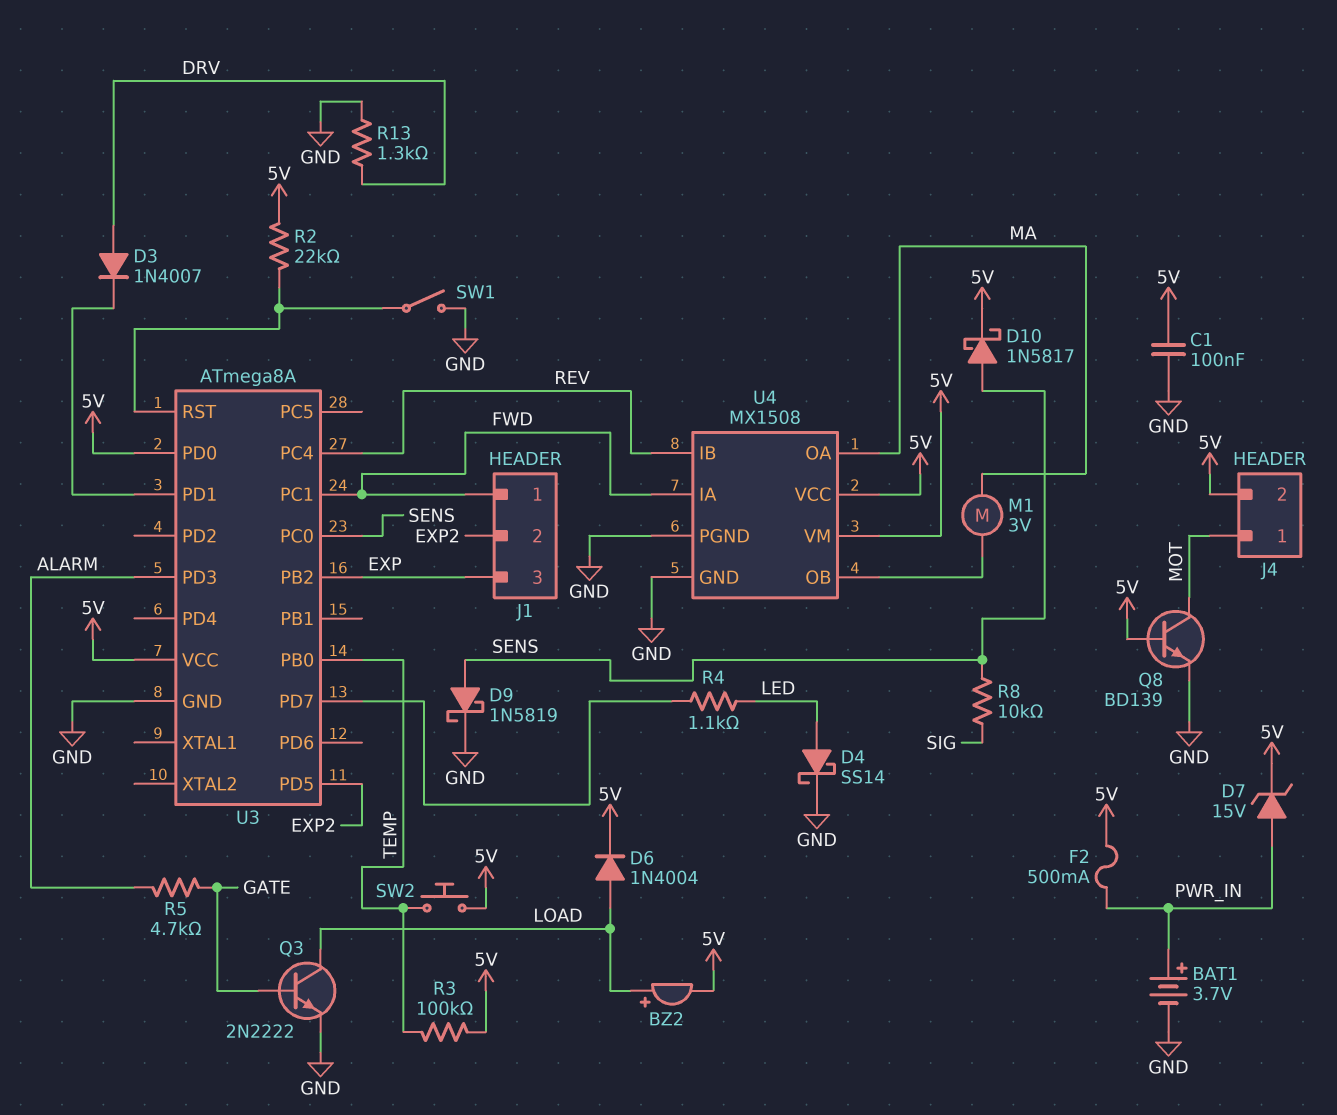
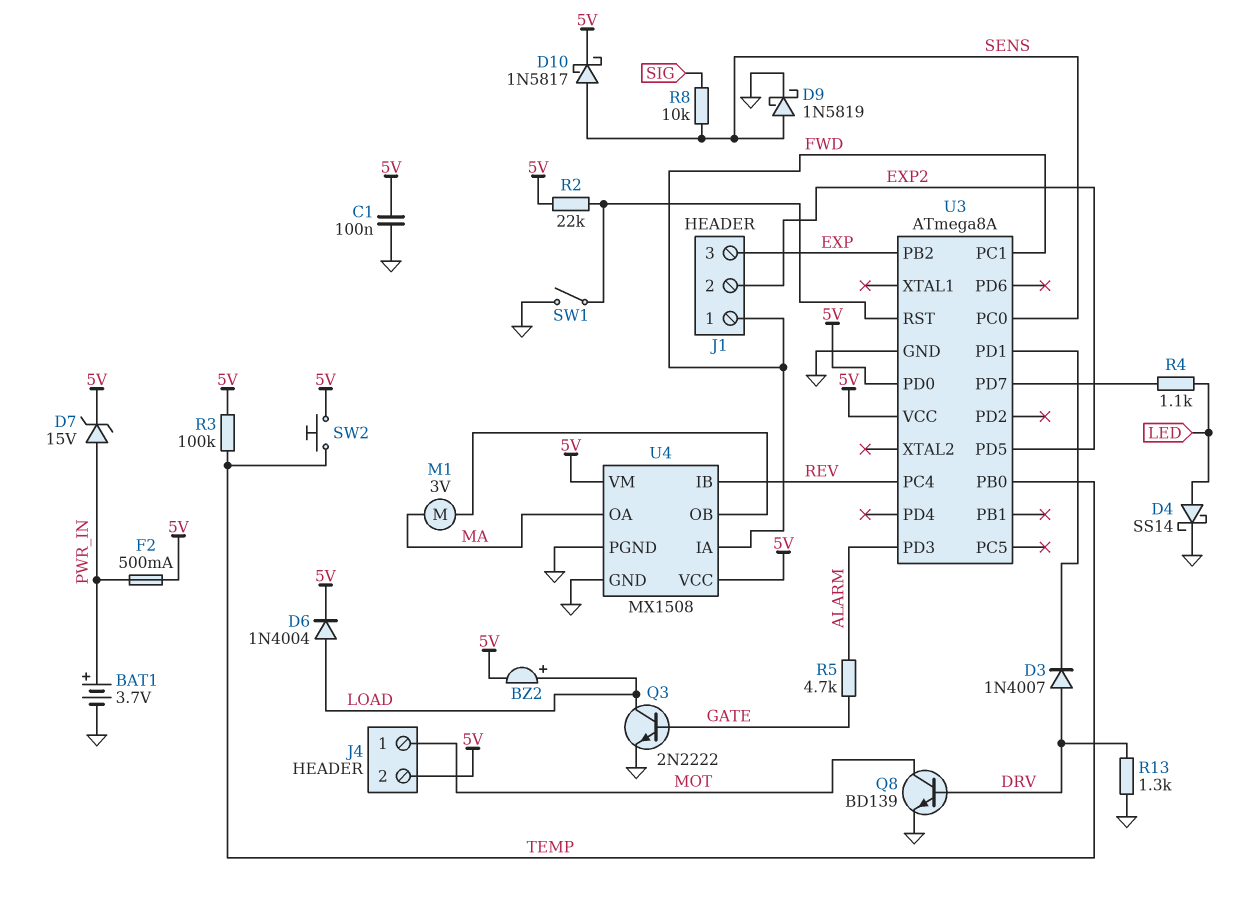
Q8: NPN BD139 (B 5V, C MOT, E GND) -> NPN BD139 (B DRV, C MOT, E GND)

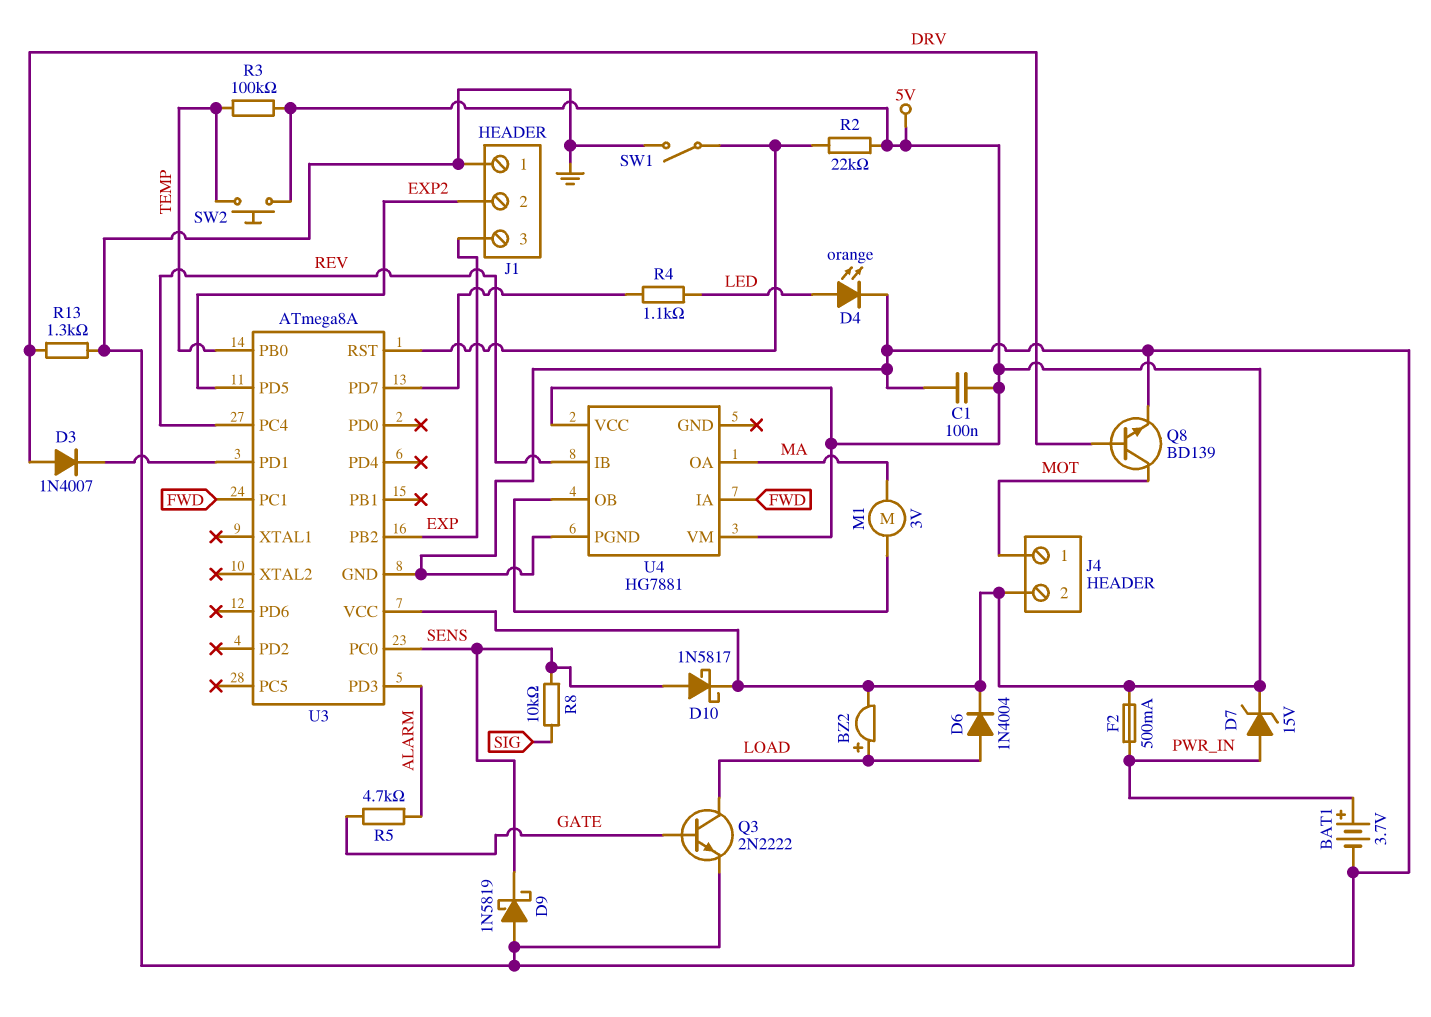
D4: schottky SS14 (A LED, K GND) -> LED orange (A LED, K GND)
D9: schottky 1N5819 (A SENS, K GND) -> schottky 1N5819 (A GND, K SENS)
J1 pin 1: FWD -> GND
U3 pin PD0: 5V -> none
U4: MX1508 -> HG7881
U4 pin GND: GND -> none

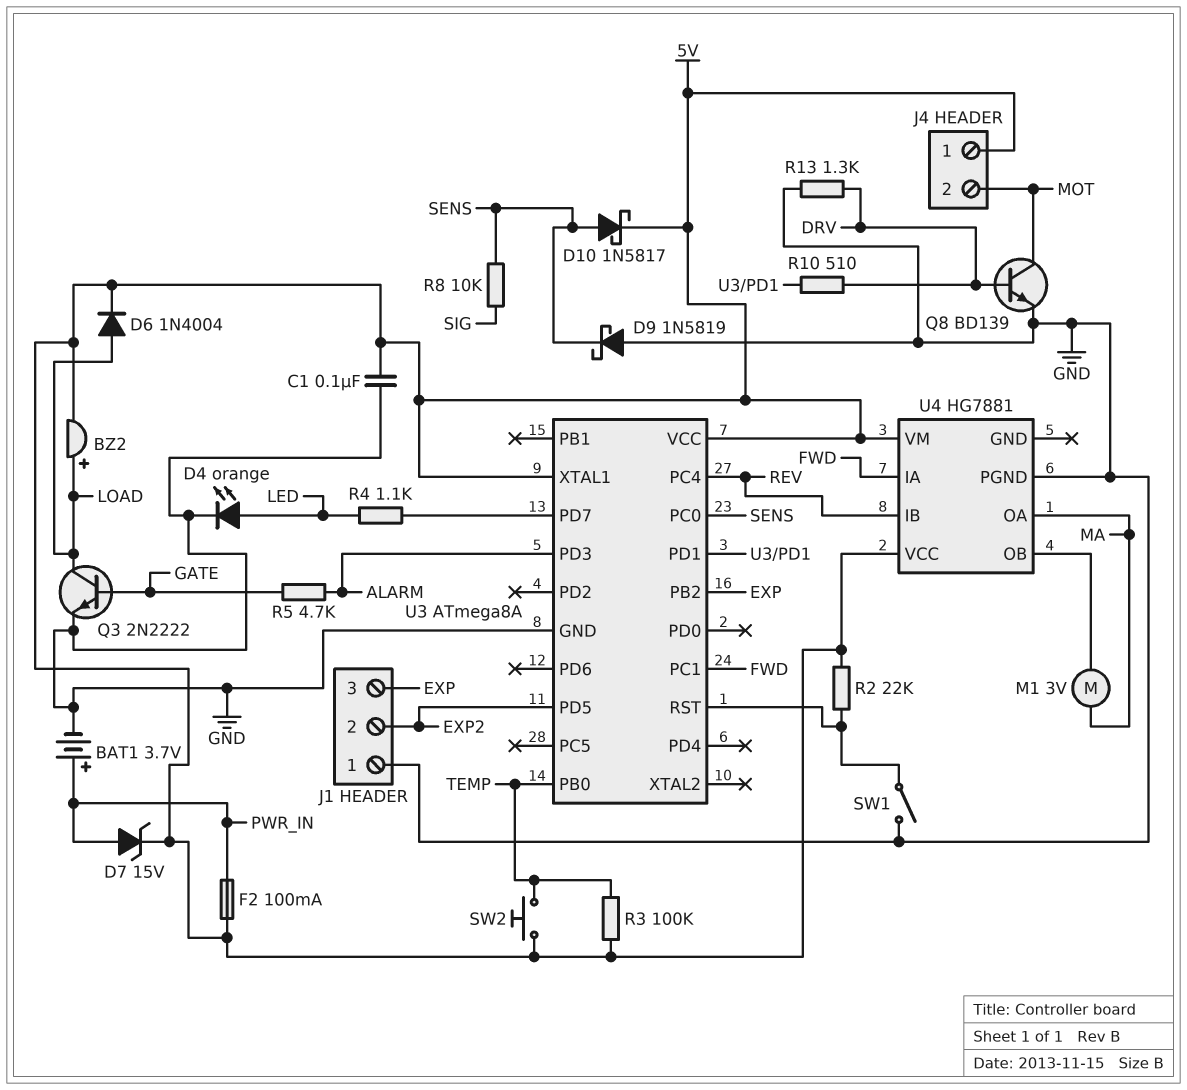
D3: diode 1N4007 (A DRV, K U3/PD1) -> none
F2: 500mA (5V, PWR_IN) -> 100mA (5V, PWR_IN)
J4 pin 1: MOT -> 5V
J4 pin 2: 5V -> MOT
R10: none -> 510 (DRV, U3/PD1)
U3 pin XTAL1: none -> 5V

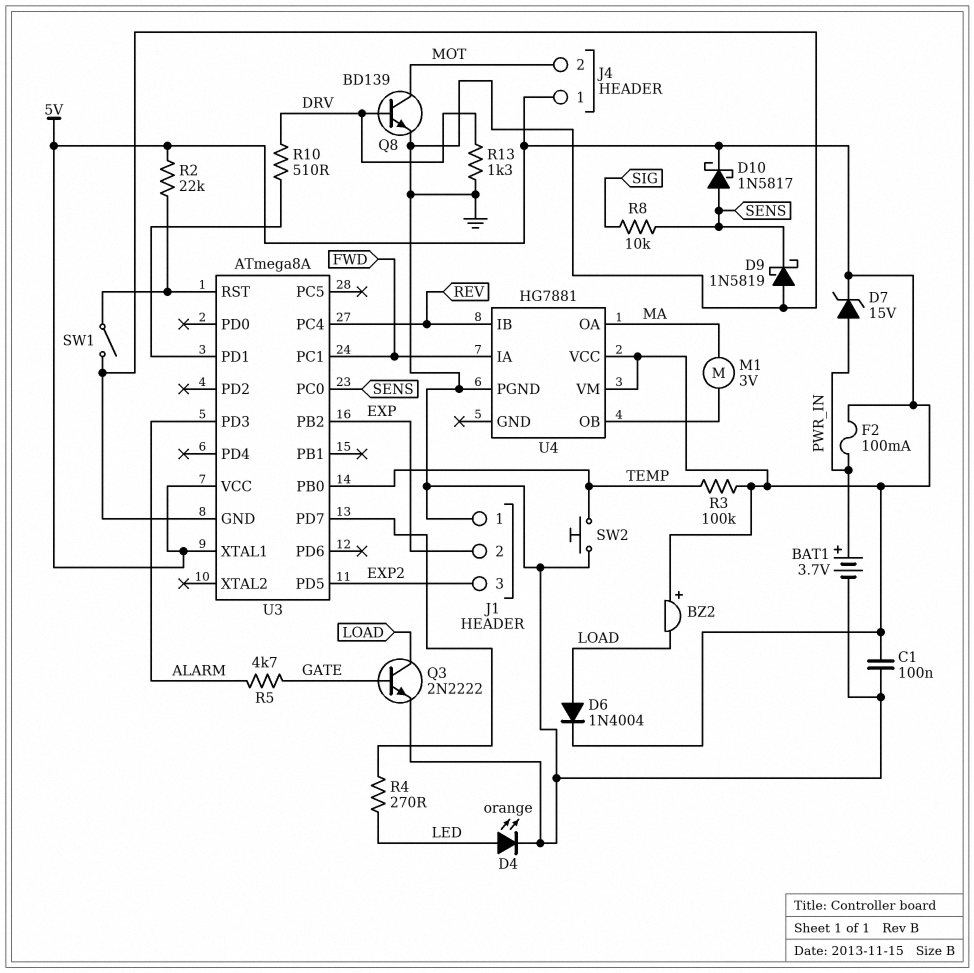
BZ2: buzzer (plus LOAD, minus 5V) -> buzzer (plus 5V, minus LOAD)
J1 pin 2: EXP2 -> EXP
J1 pin 3: EXP -> EXP2
R4: 1.1k (LED, U3/PD7) -> 270 (LED, U3/PD7)
SW2: button (5V, TEMP) -> button (GND, TEMP)

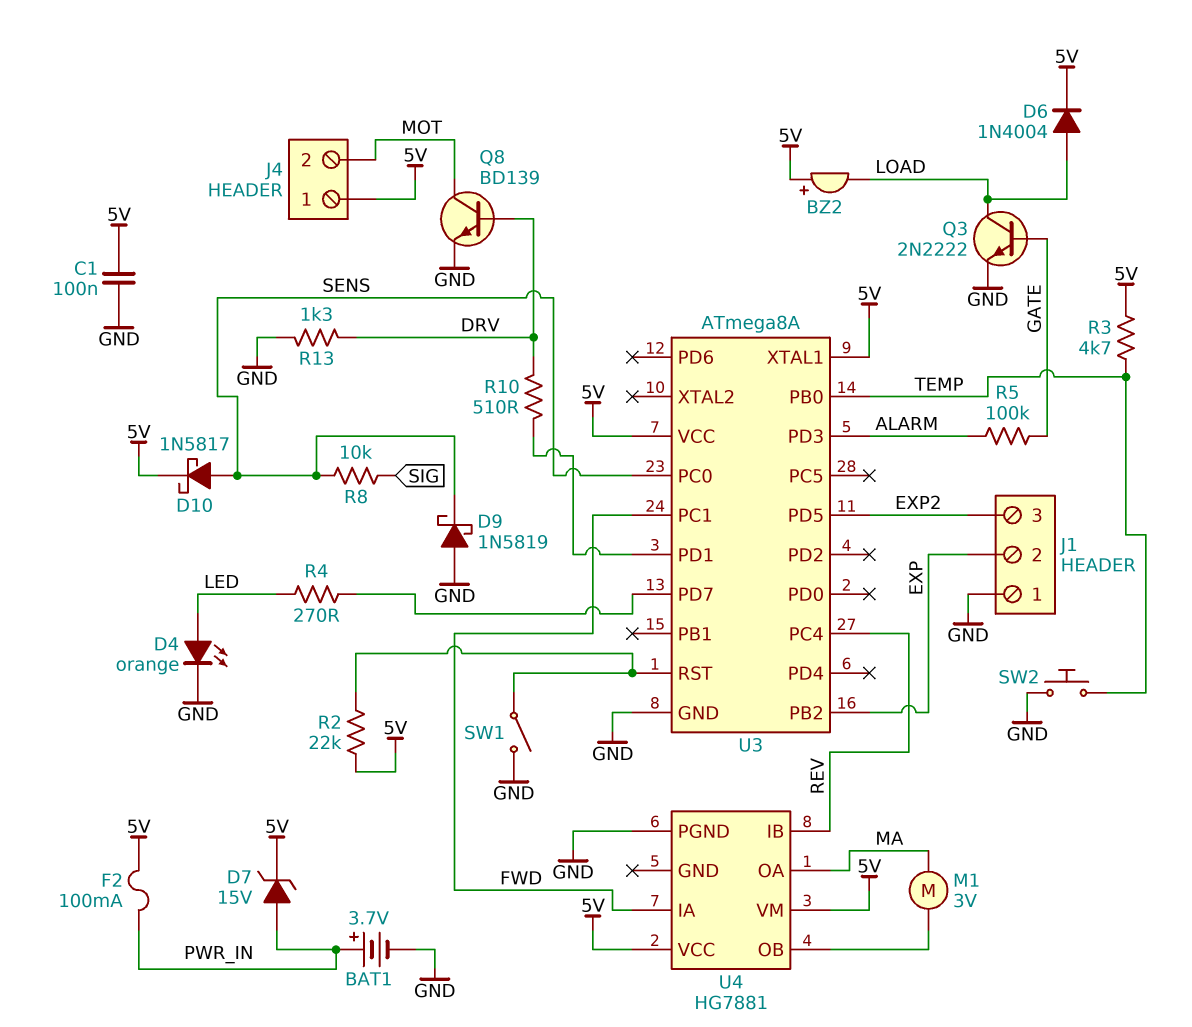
R3: 100k (5V, TEMP) -> 4.7k (5V, TEMP)
R5: 4.7k (ALARM, GATE) -> 100k (ALARM, GATE)

